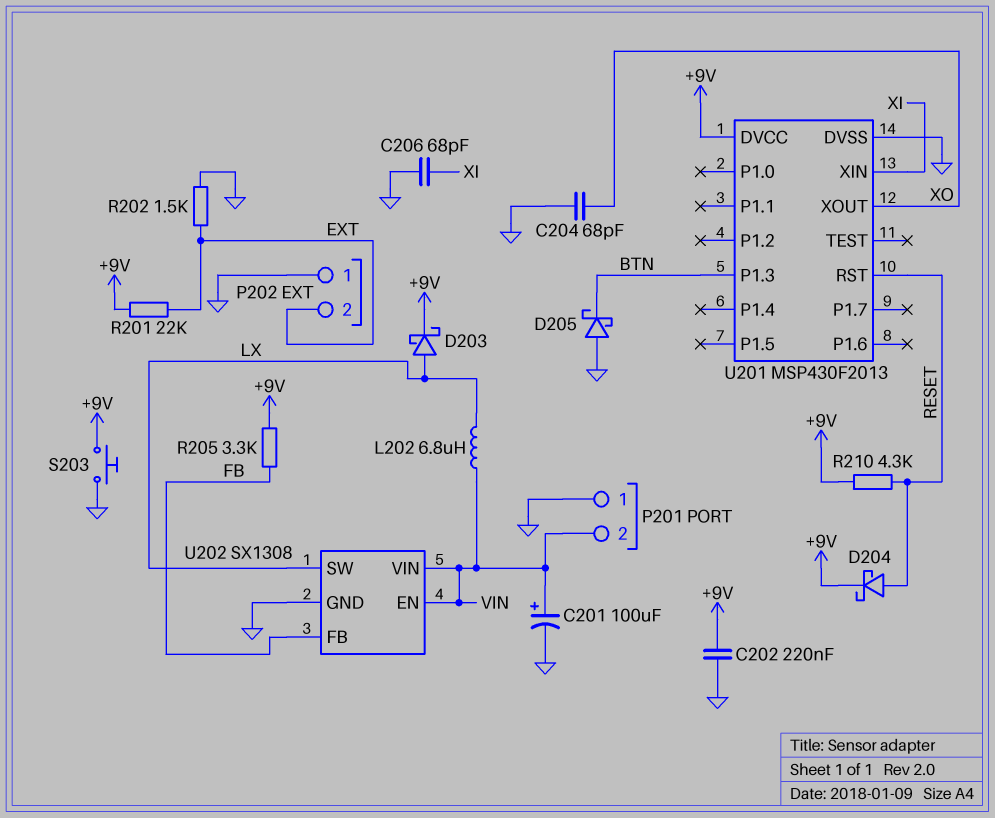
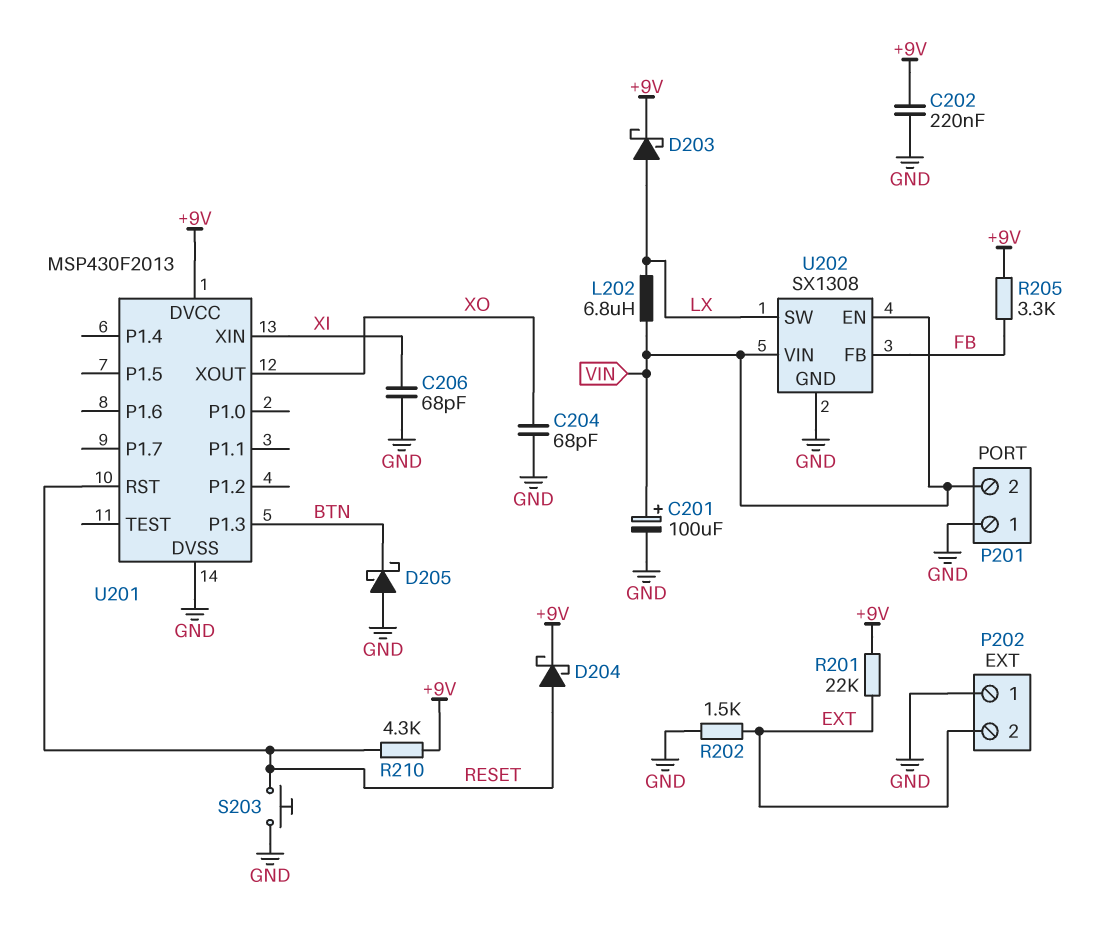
S203: button (+9V, GND) -> button (GND, RESET)

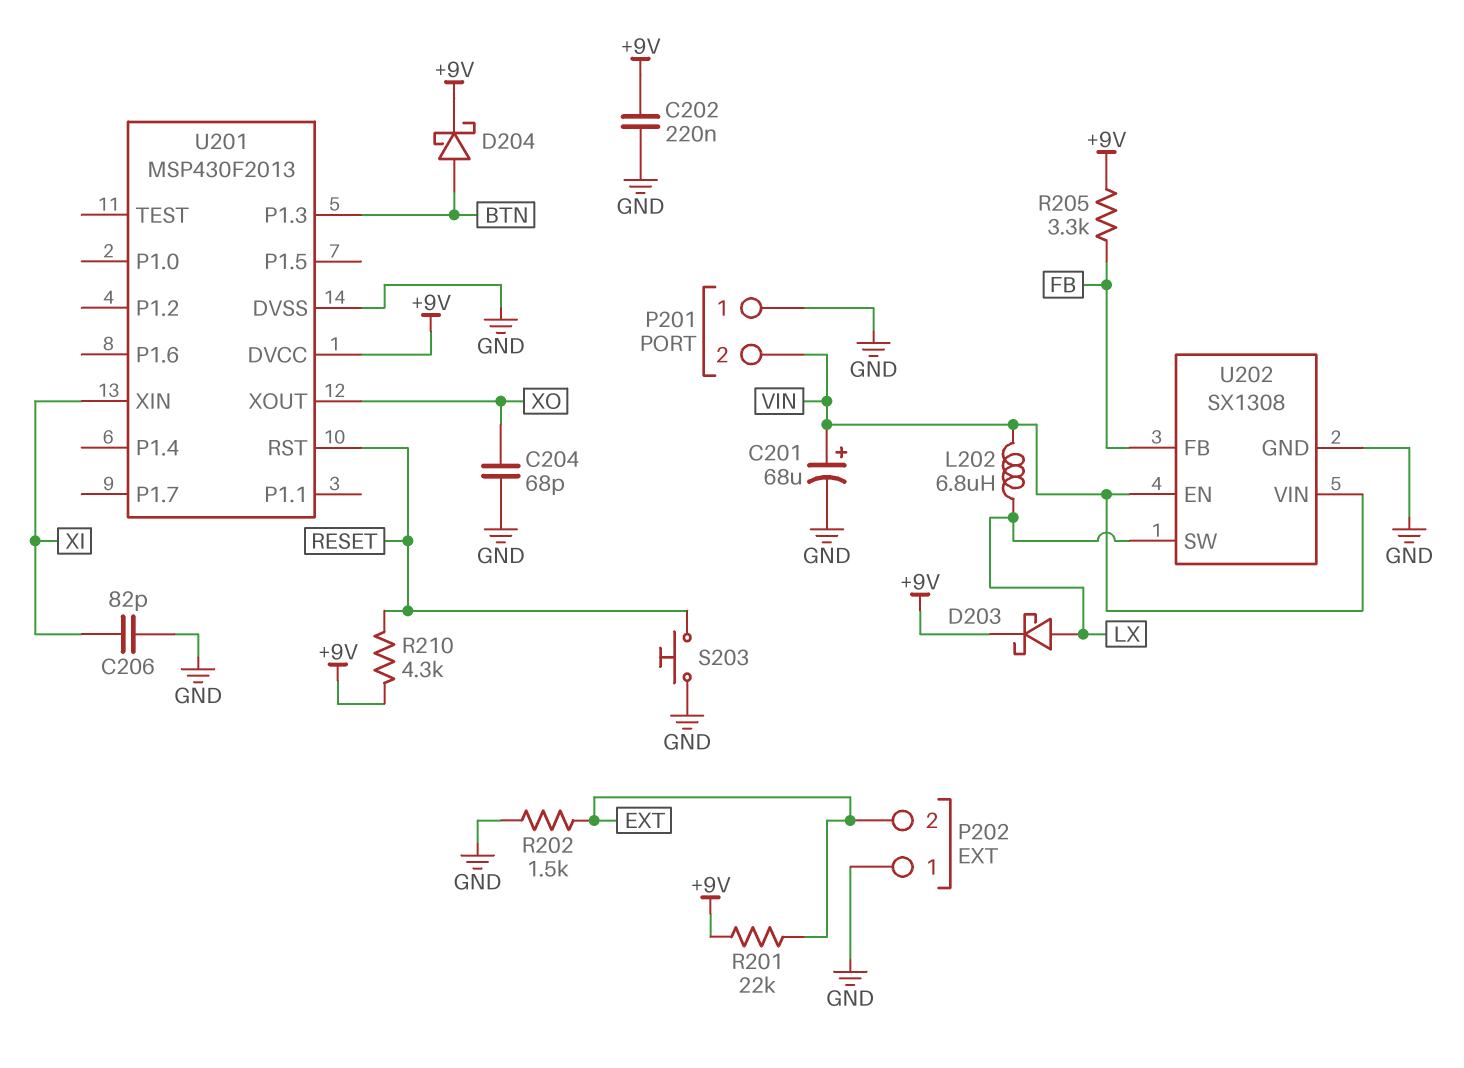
C201: 100uF (plus VIN, minus GND) -> 68uF (plus VIN, minus GND)
C206: 68pF (GND, XI) -> 82pF (GND, XI)
D204: schottky (A RESET, K +9V) -> schottky (A BTN, K +9V)
D205: schottky (A GND, K BTN) -> none

